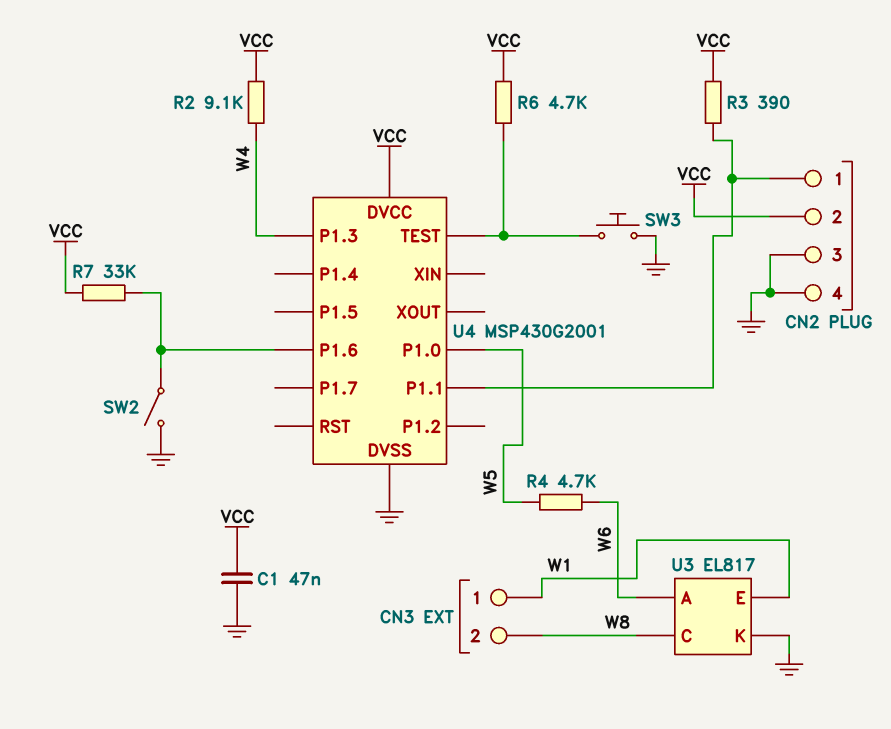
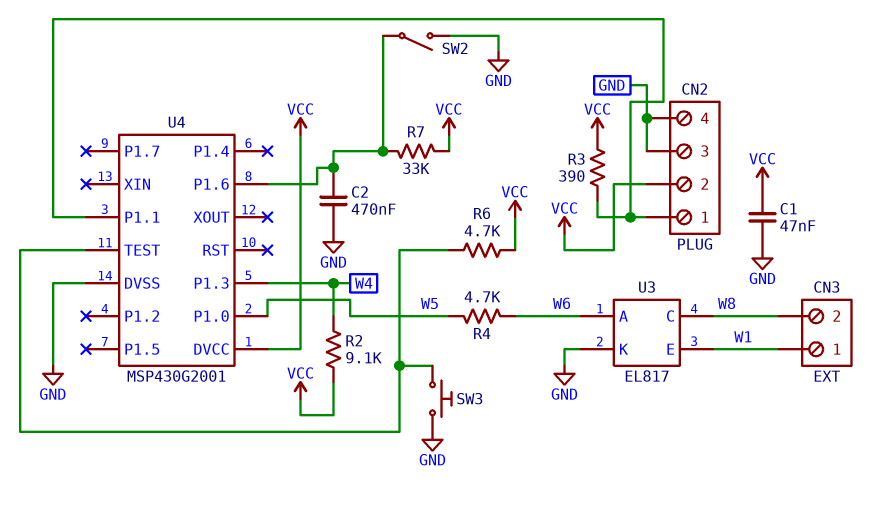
C2: none -> 470nF (GND, U4/P1.6)

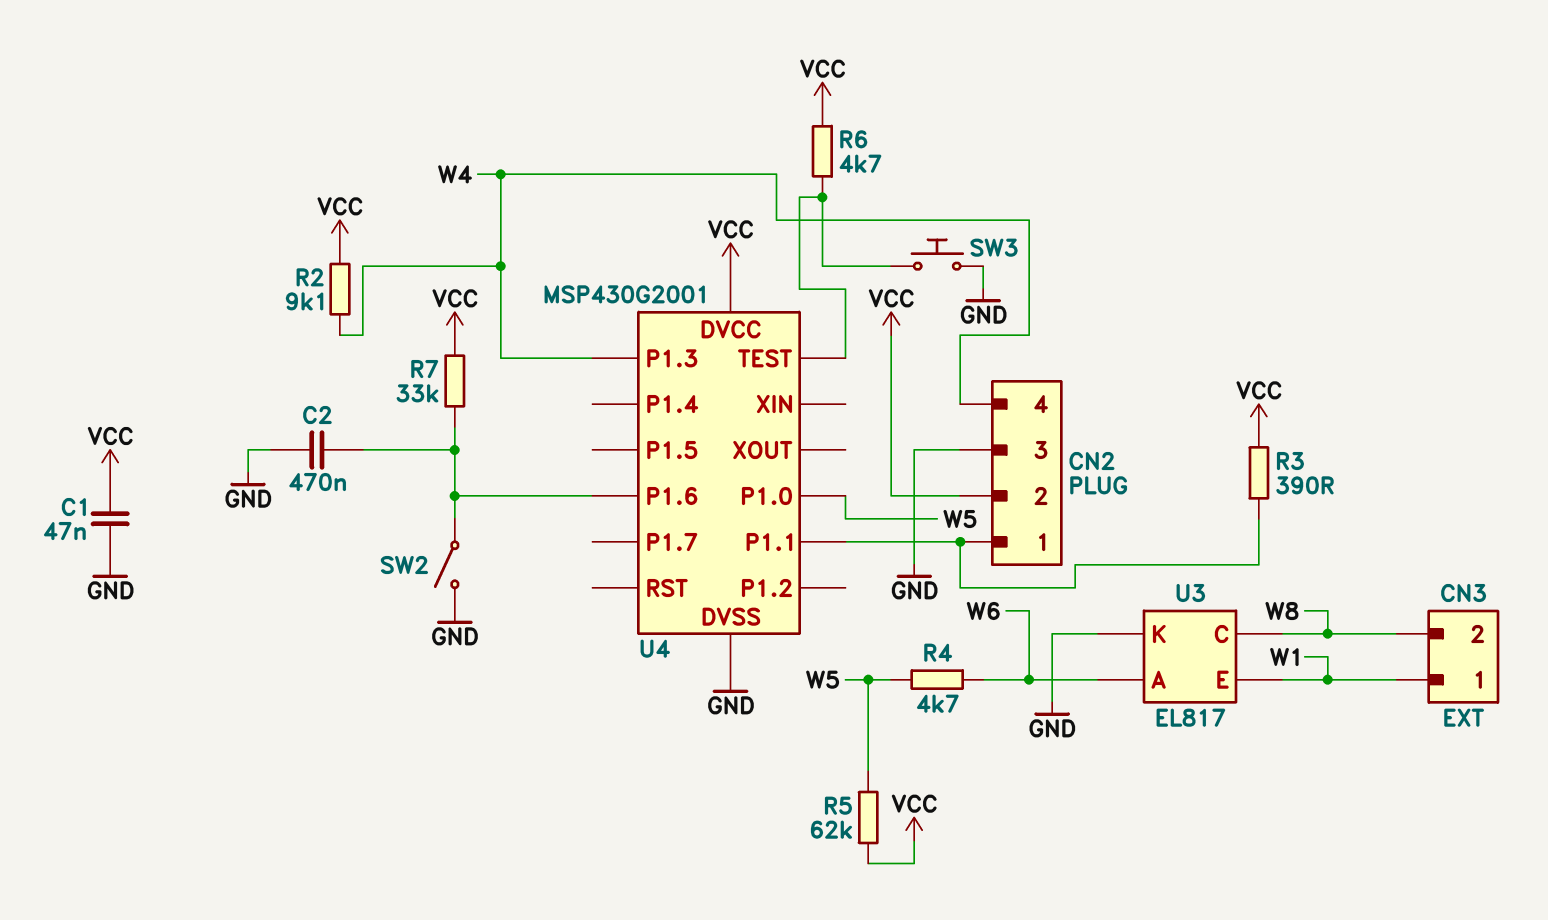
CN2 pin 4: GND -> W4
R5: none -> 62k (VCC, W5)

